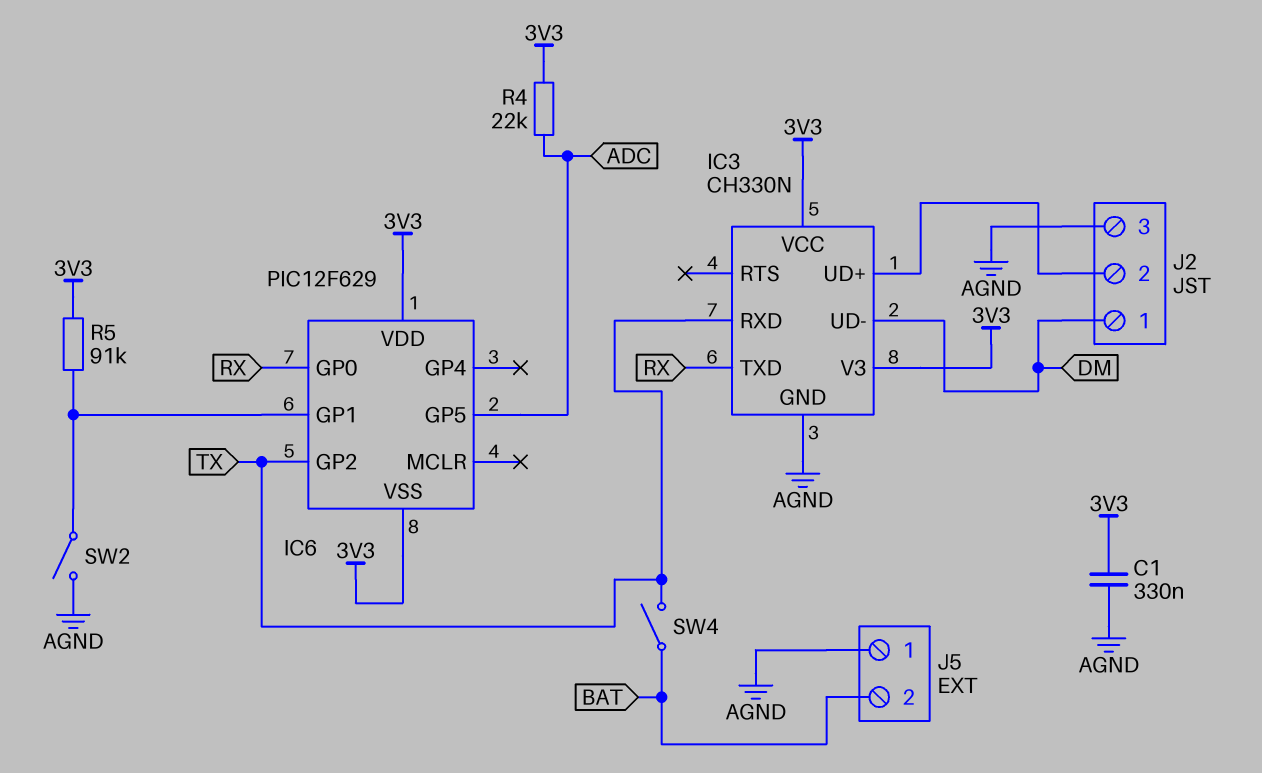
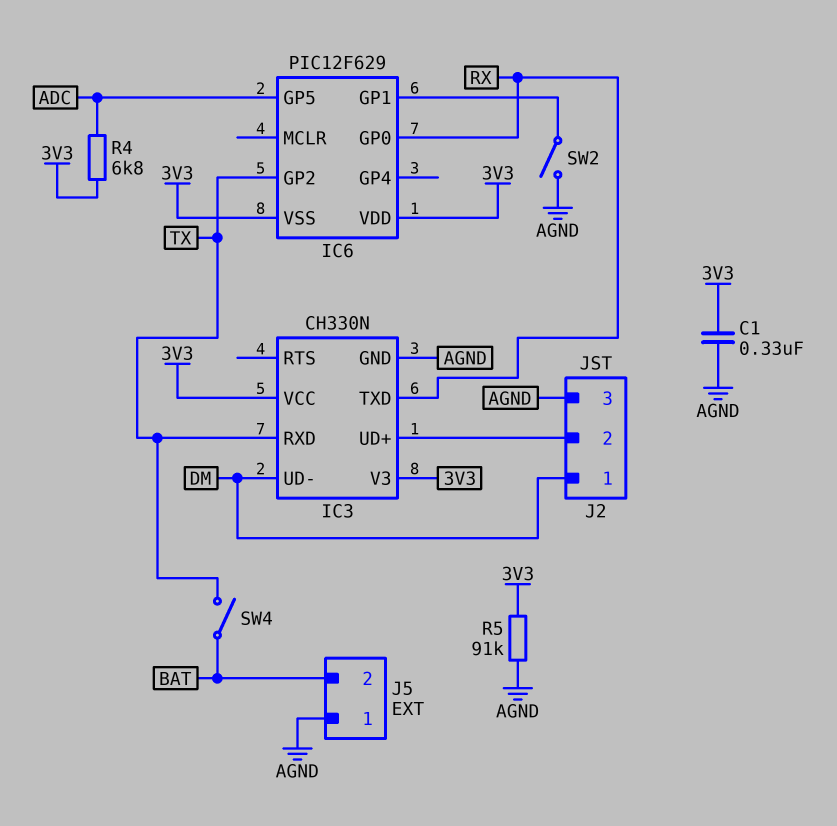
R4: 22k (3V3, ADC) -> 6.8k (3V3, ADC)
R5: 91k (3V3, IC6/GP1) -> 91k (3V3, AGND)

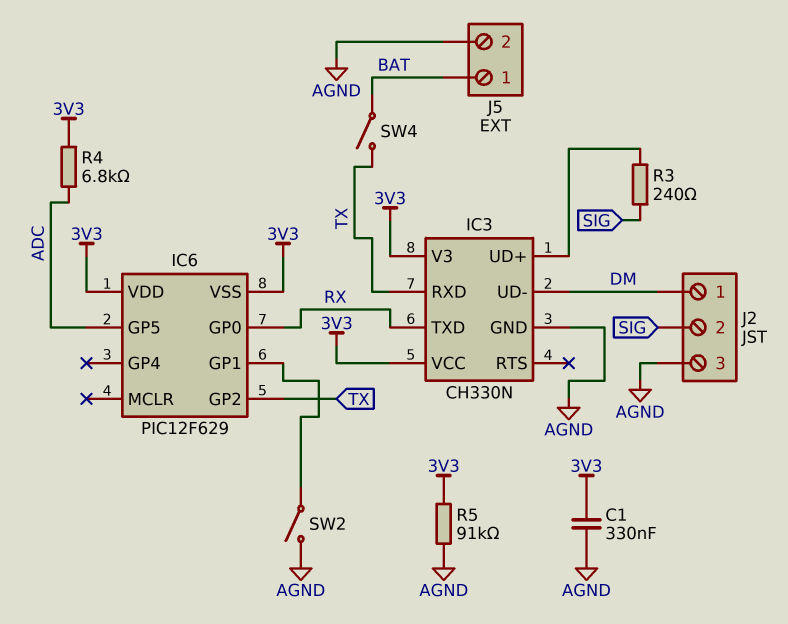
J2 pin 2: IC3/UD+ -> SIG
J5 pin 1: AGND -> BAT
J5 pin 2: BAT -> AGND
R3: none -> 240 (IC3/UD+, SIG)

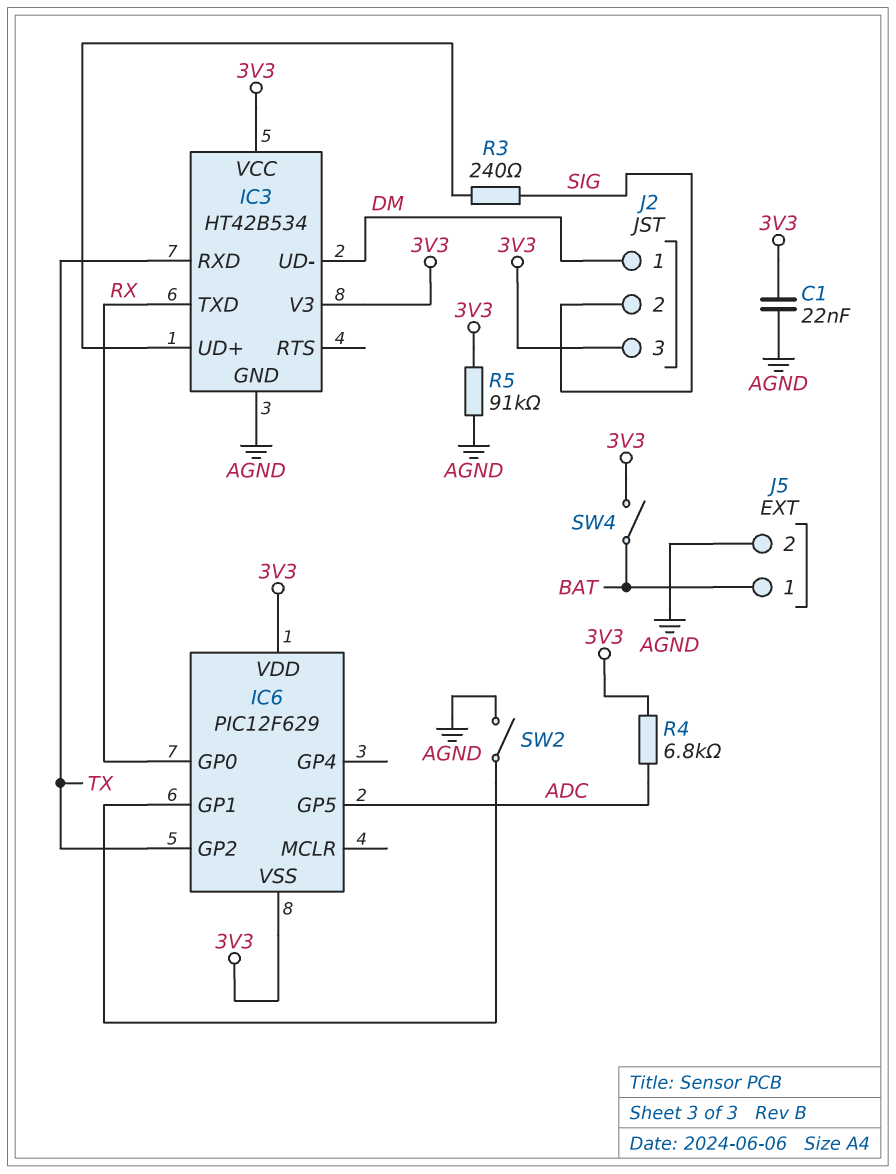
C1: 330nF (3V3, AGND) -> 22nF (3V3, AGND)
IC3: CH330N -> HT42B534
J2 pin 3: AGND -> 3V3
SW4: switch (BAT, TX) -> switch (3V3, BAT)

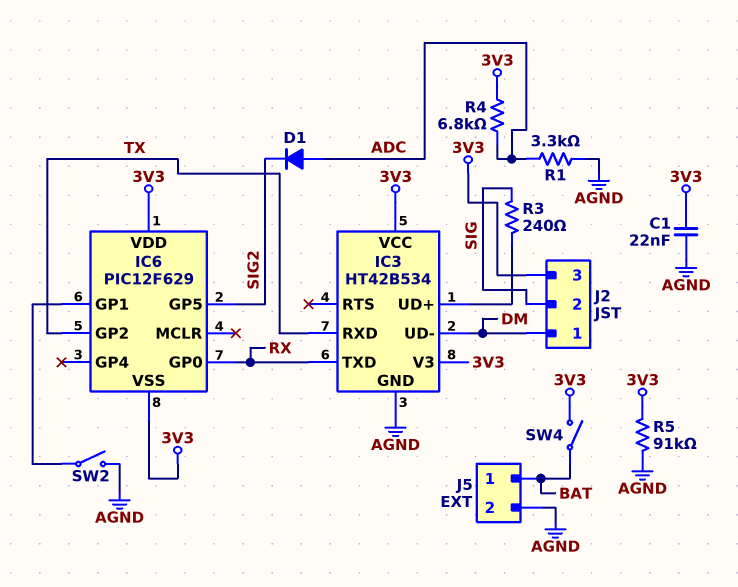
D1: none -> diode (A ADC, K SIG2)
IC6 pin GP5: ADC -> SIG2
R1: none -> 3.3k (ADC, AGND)

